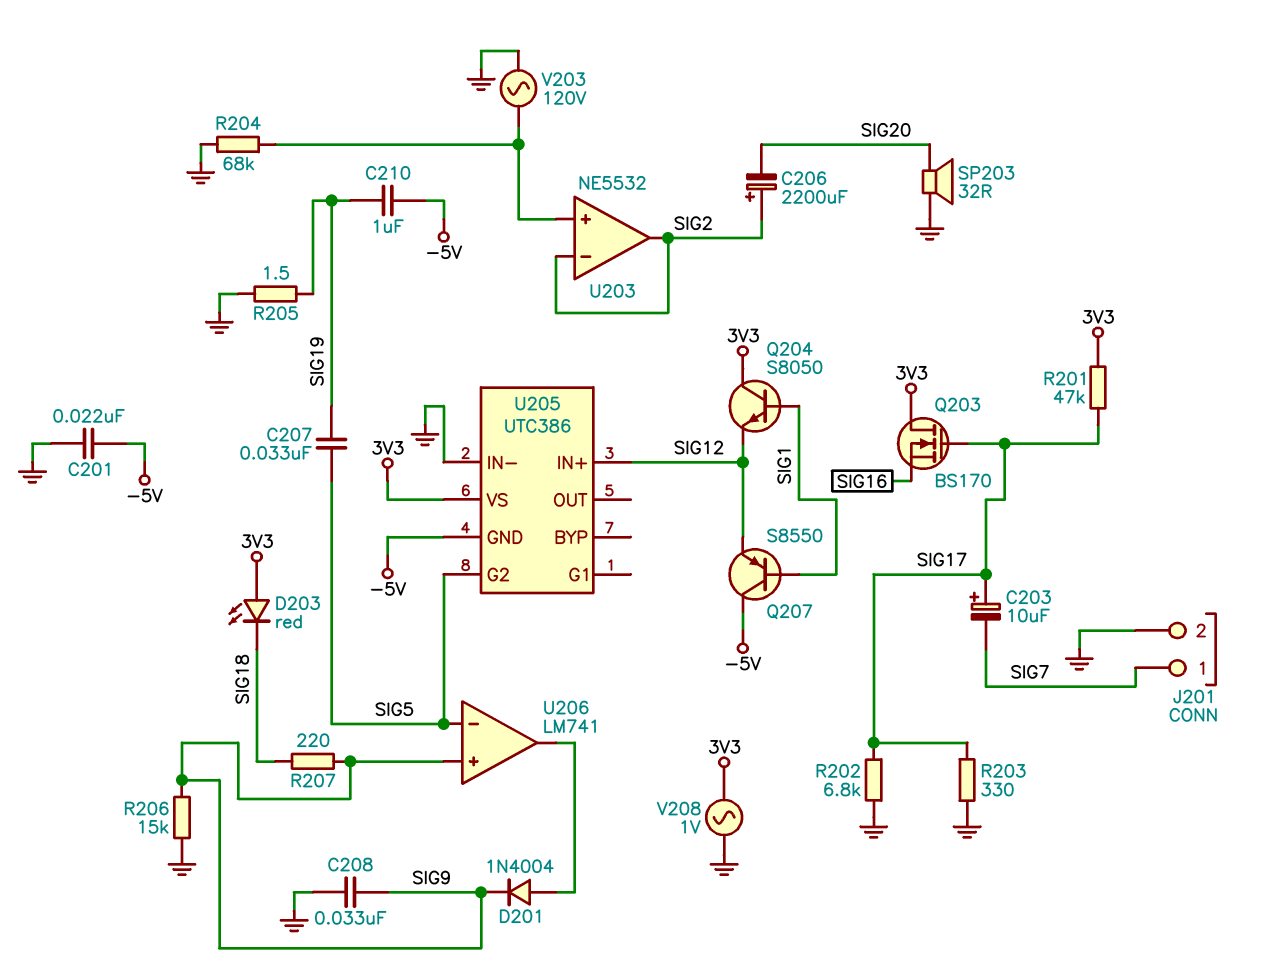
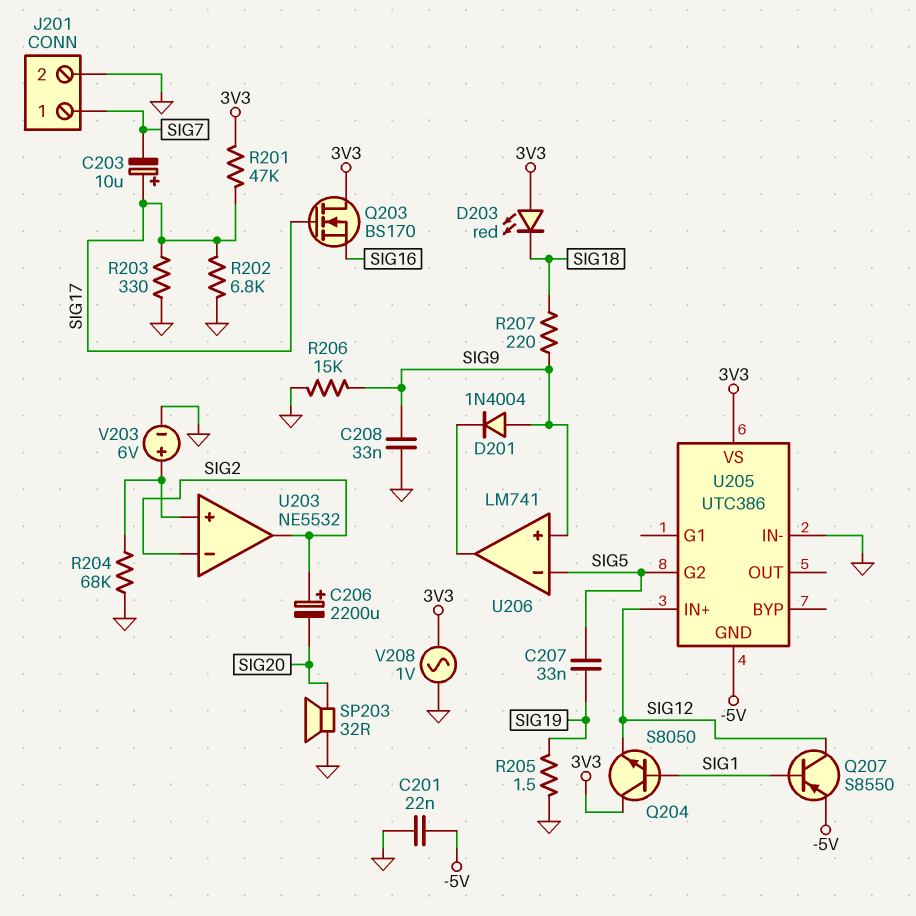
C210: 1uF (-5V, SIG19) -> none
D201: diode 1N4004 (A U206/out, K SIG9) -> diode 1N4004 (A SIG9, K U206/out)
Q207: PNP S8550 (B SIG1, C -5V, E SIG12) -> PNP S8550 (B SIG1, C SIG12, E -5V)
V203: AC 120V (GND, U203/in+) -> 6V (plus U203/in+, minus GND)

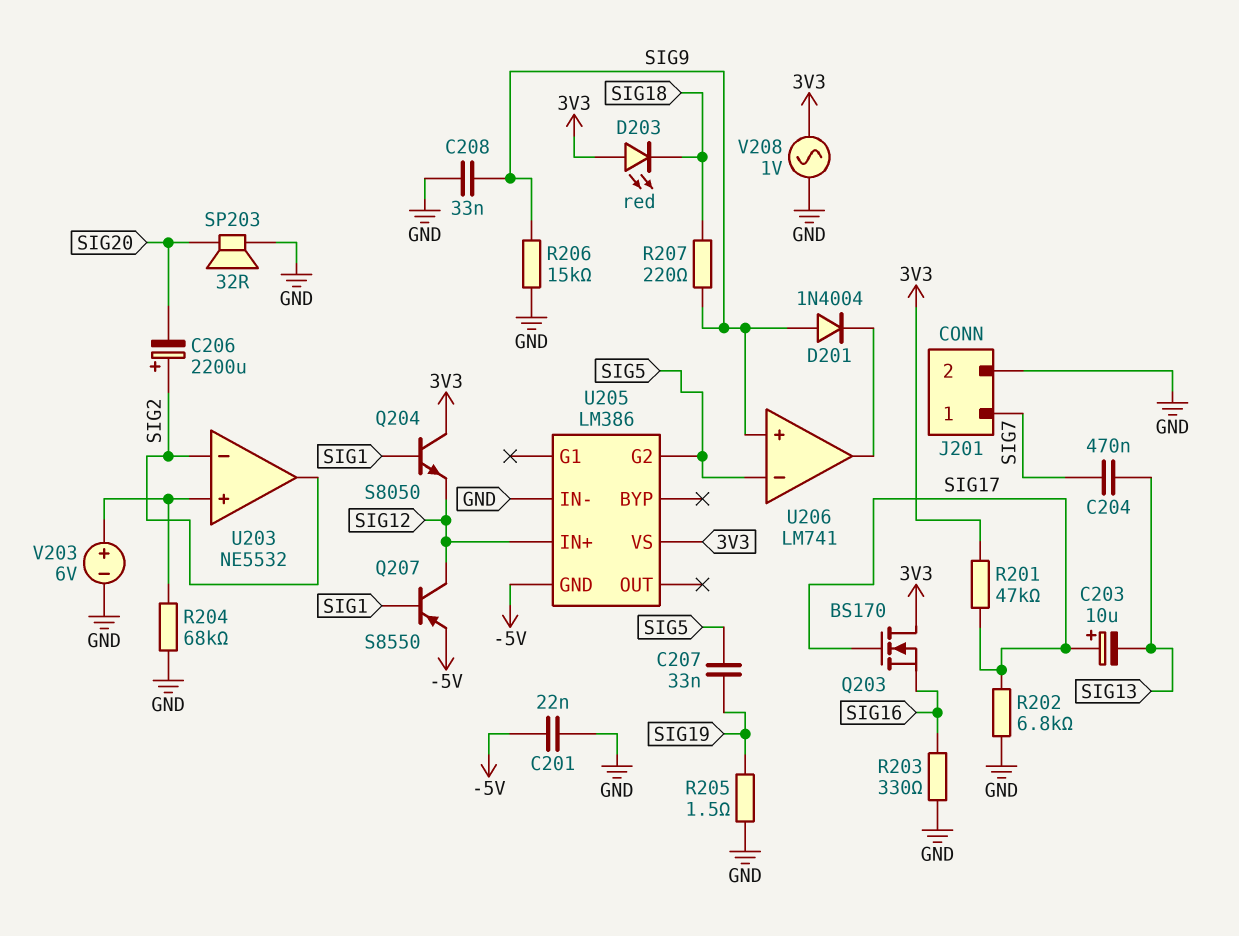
C203: 10uF (plus SIG17, minus SIG7) -> 10uF (plus SIG17, minus SIG13)
C204: none -> 470nF (SIG7, SIG13)
R203: 330 (GND, SIG17) -> 330 (GND, SIG16)
U205: UTC386 -> LM386

